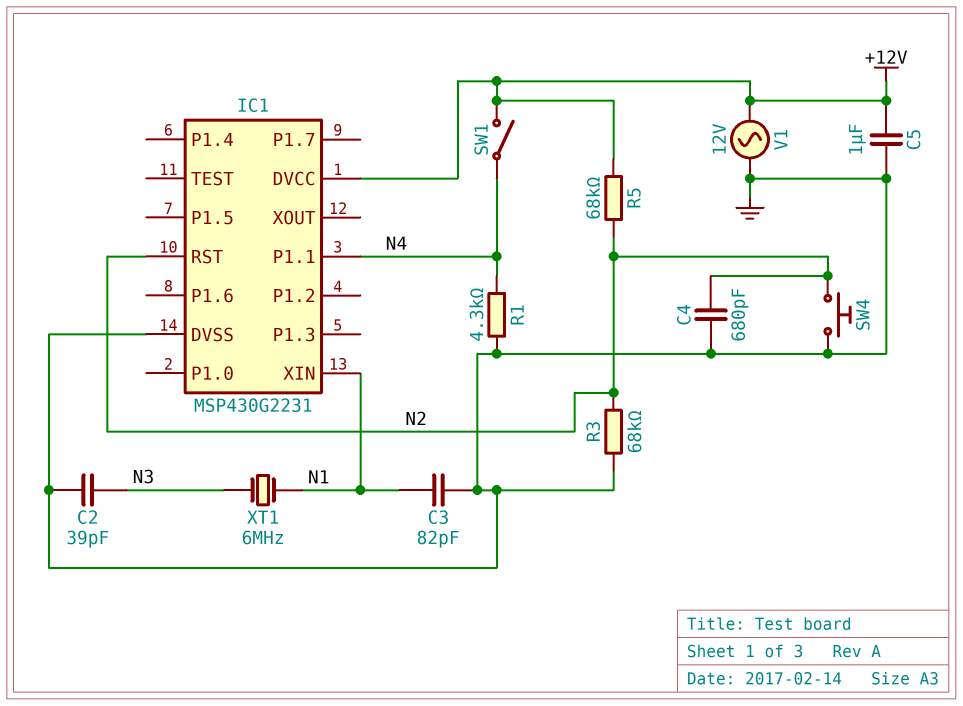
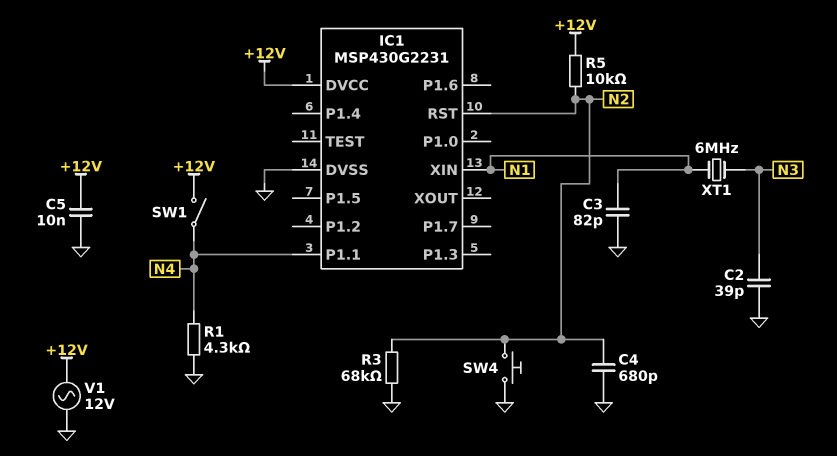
C5: 1uF (+12V, GND) -> 10nF (+12V, GND)
R5: 68k (+12V, N2) -> 10k (+12V, N2)

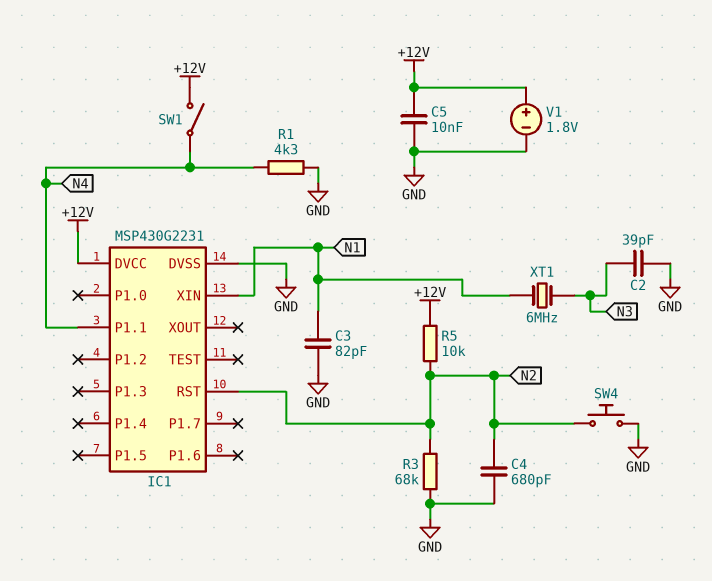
V1: AC 12V (+12V, GND) -> 1.8V (plus +12V, minus GND)

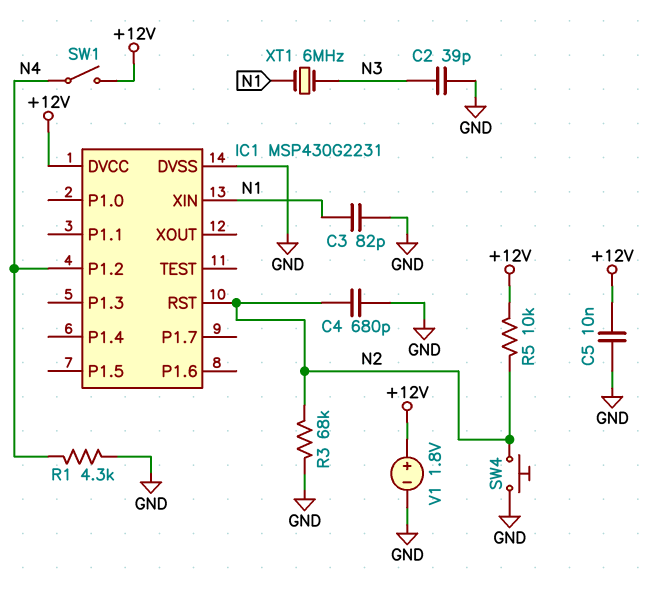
IC1 pin P1.1: N4 -> none
IC1 pin P1.2: none -> N4

